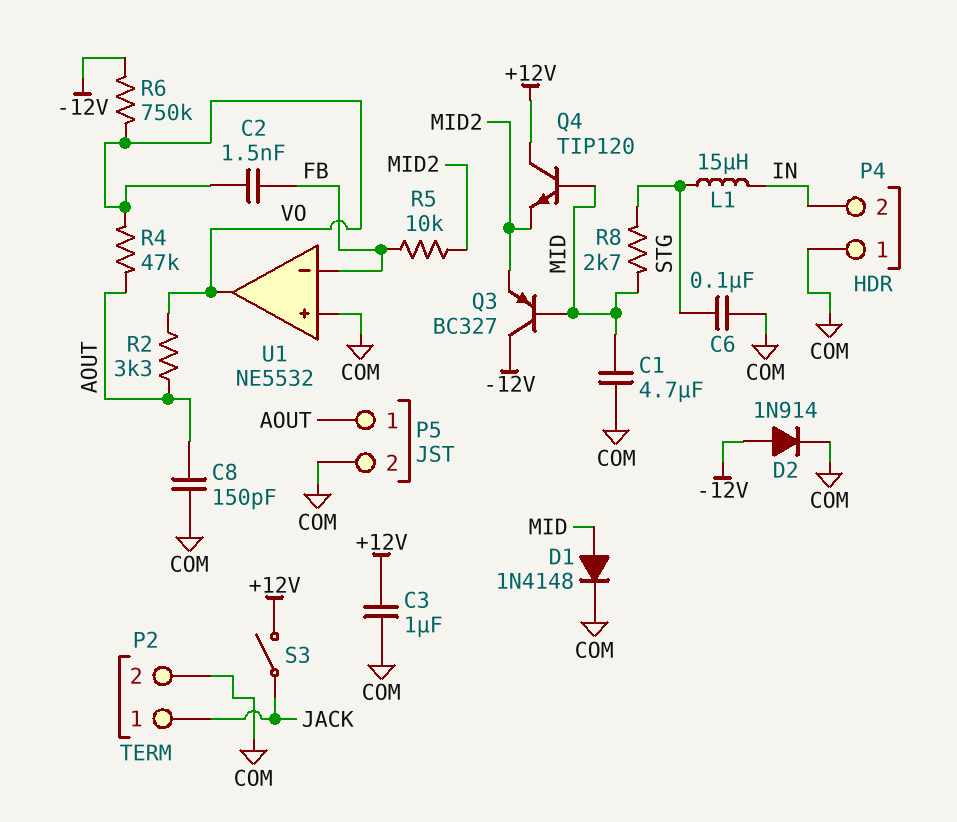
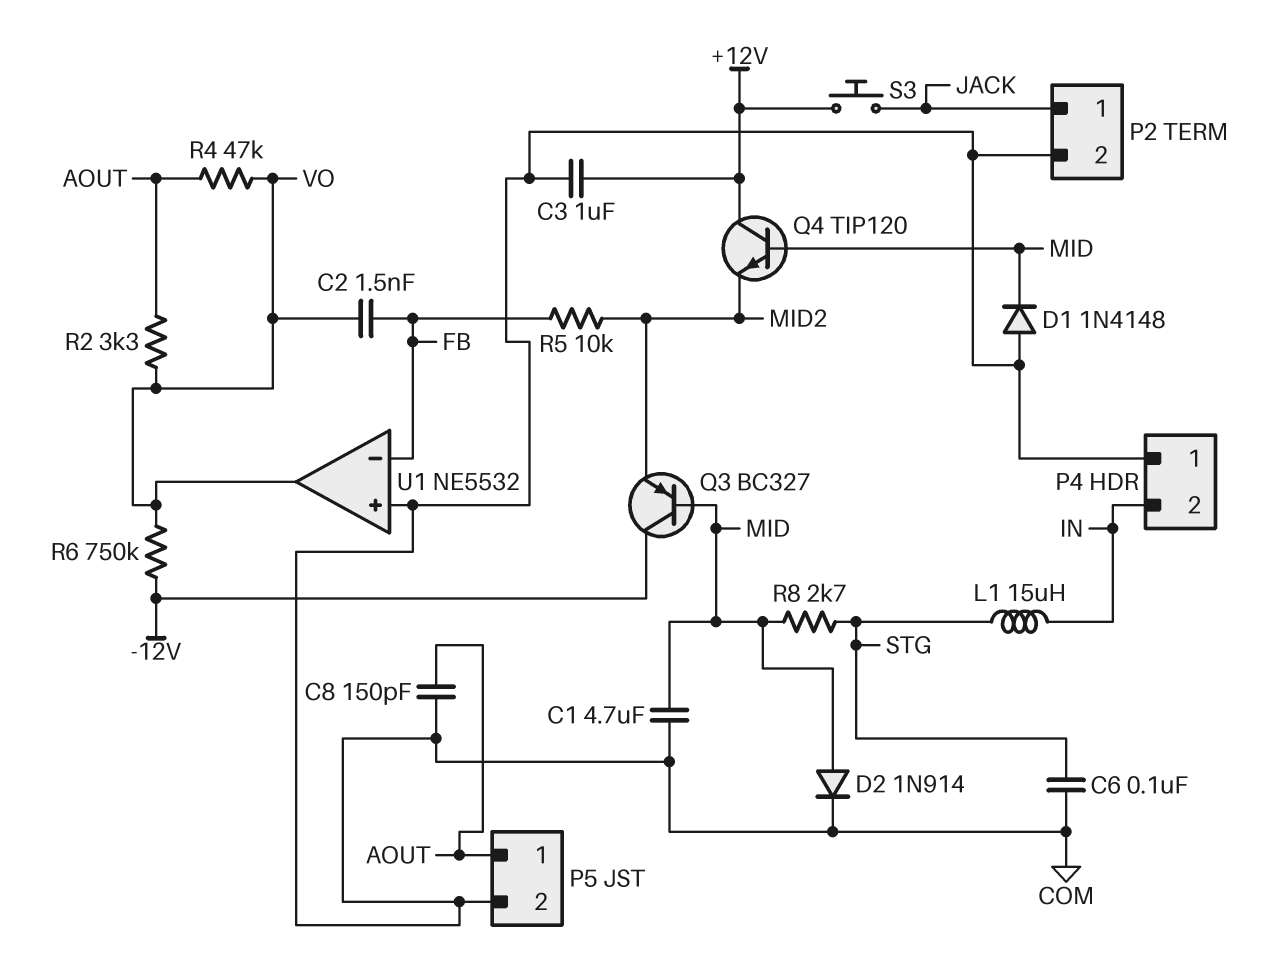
D1: diode 1N4148 (A MID, K COM) -> diode 1N4148 (A COM, K MID)
D2: diode 1N914 (A -12V, K COM) -> diode 1N914 (A MID, K COM)
S3: switch (+12V, JACK) -> button (+12V, JACK)

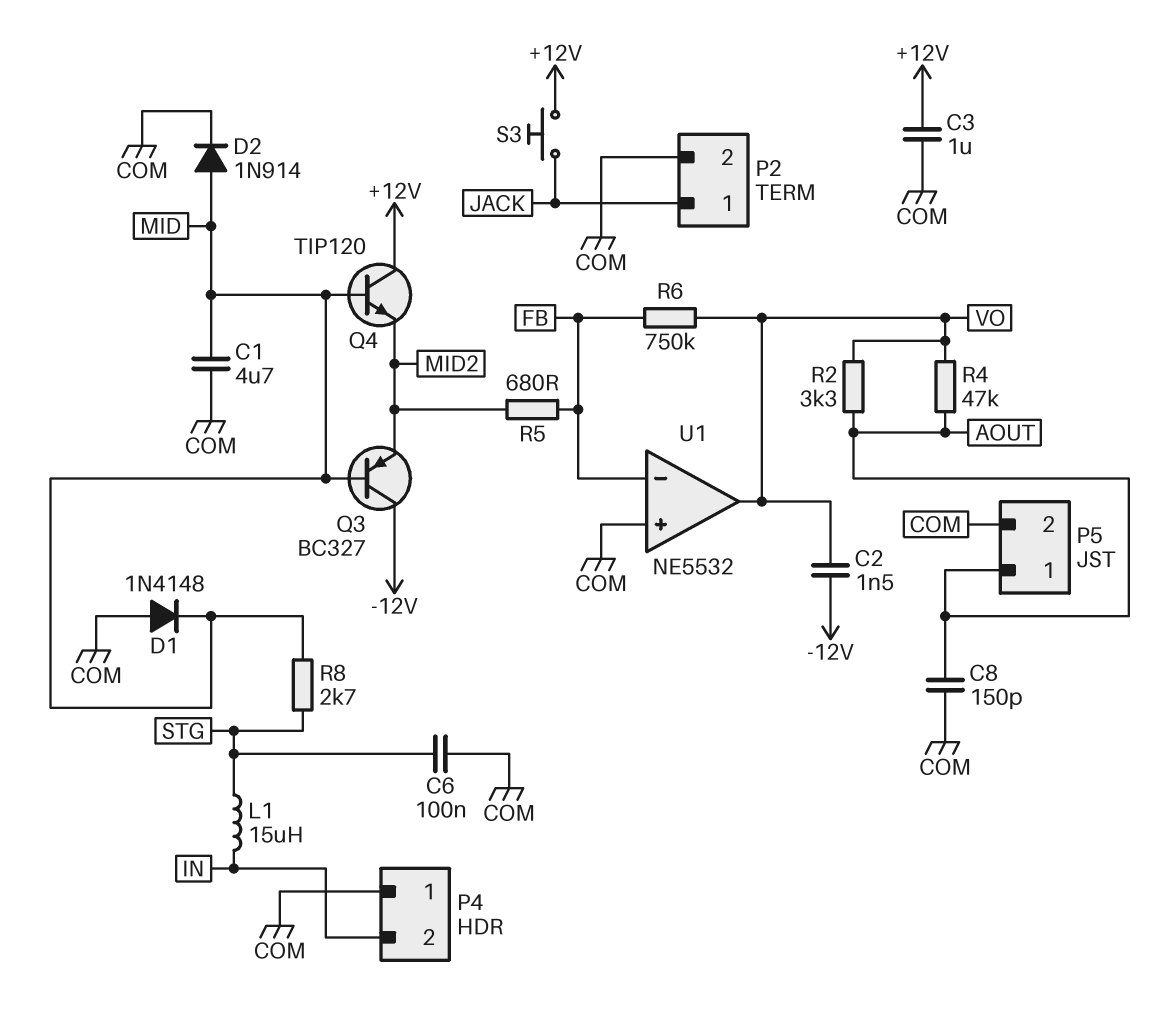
C2: 1.5nF (FB, VO) -> 1.5nF (-12V, VO)
R5: 10k (FB, MID2) -> 680 (FB, MID2)
R6: 750k (-12V, VO) -> 750k (FB, VO)

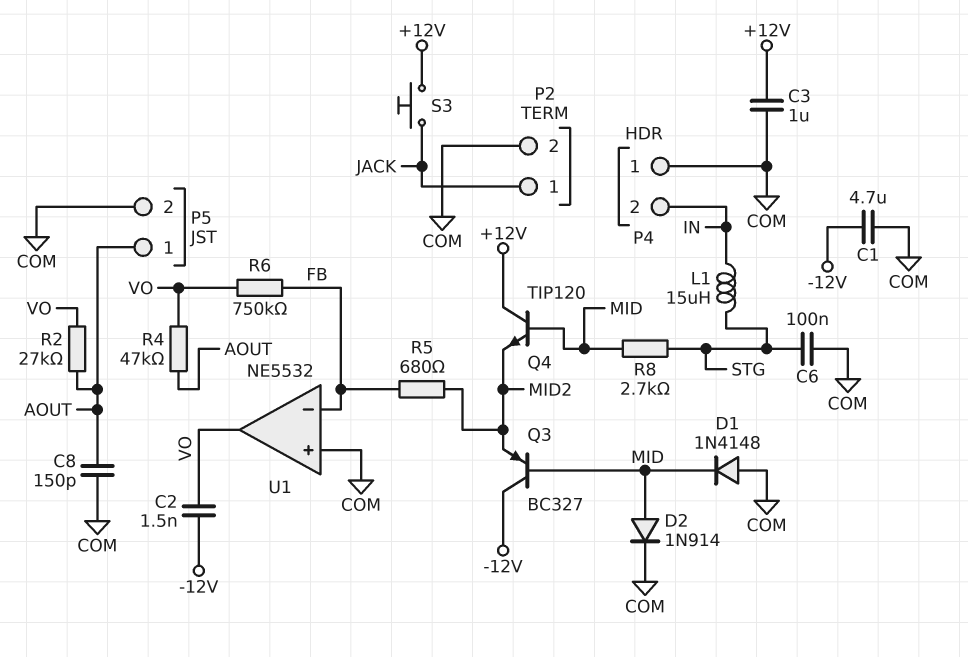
C1: 4.7uF (COM, MID) -> 4.7uF (-12V, COM)
R2: 3.3k (AOUT, VO) -> 27k (AOUT, VO)

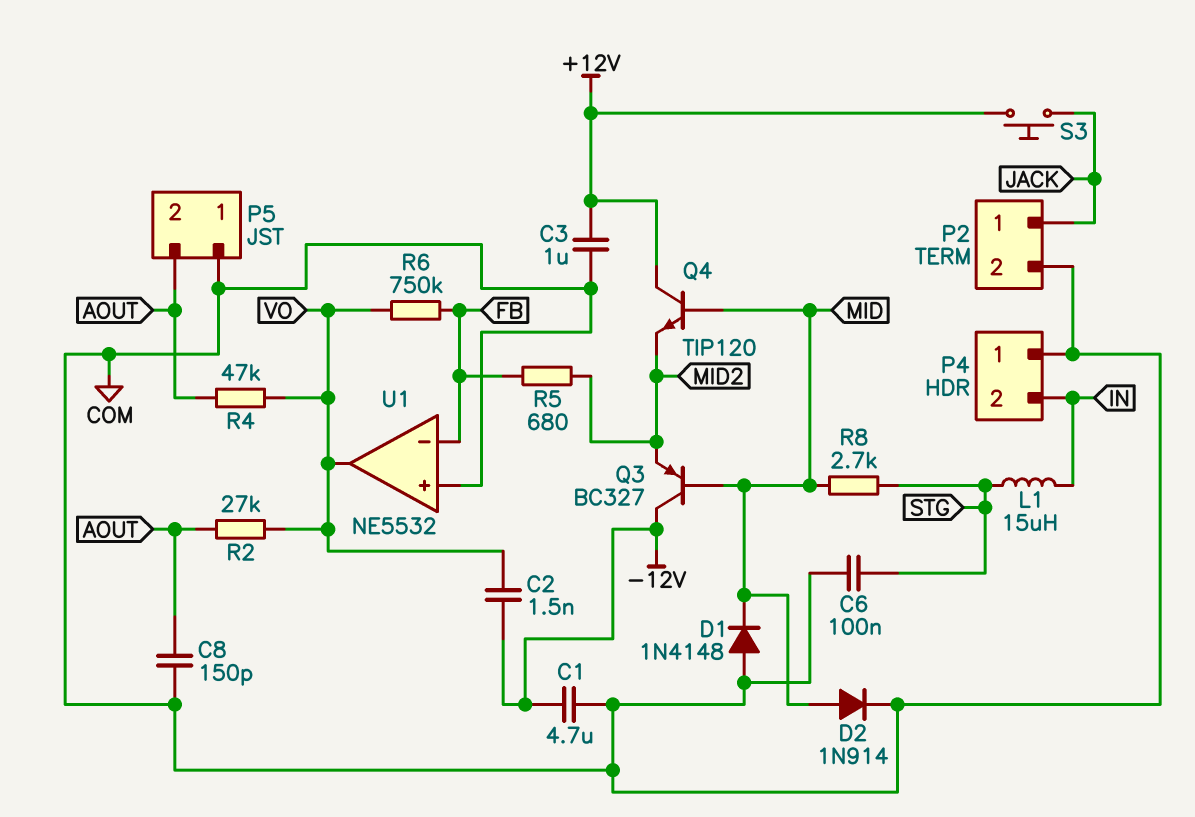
P5 pin 1: AOUT -> COM
P5 pin 2: COM -> AOUT

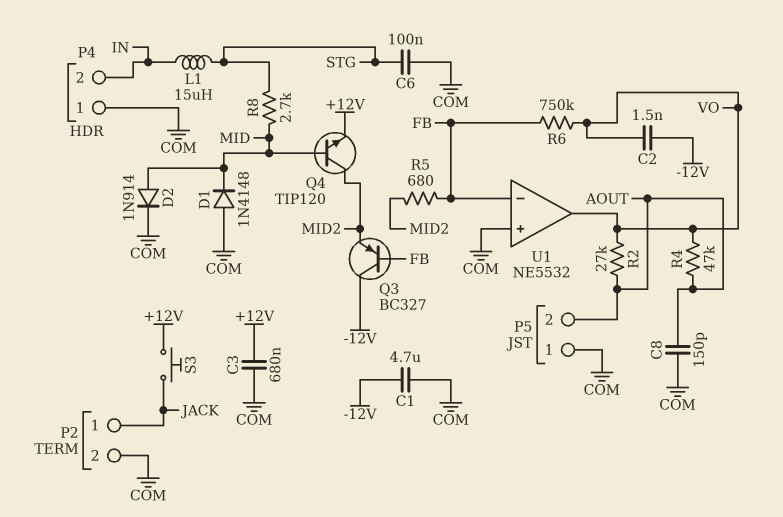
C3: 1uF (+12V, COM) -> 680nF (+12V, COM)
Q3: PNP BC327 (B MID, C -12V, E MID2) -> PNP BC327 (B FB, C -12V, E MID2)
Q4: NPN TIP120 (B MID, C +12V, E MID2) -> NPN TIP120 (B MID, C MID2, E +12V)

